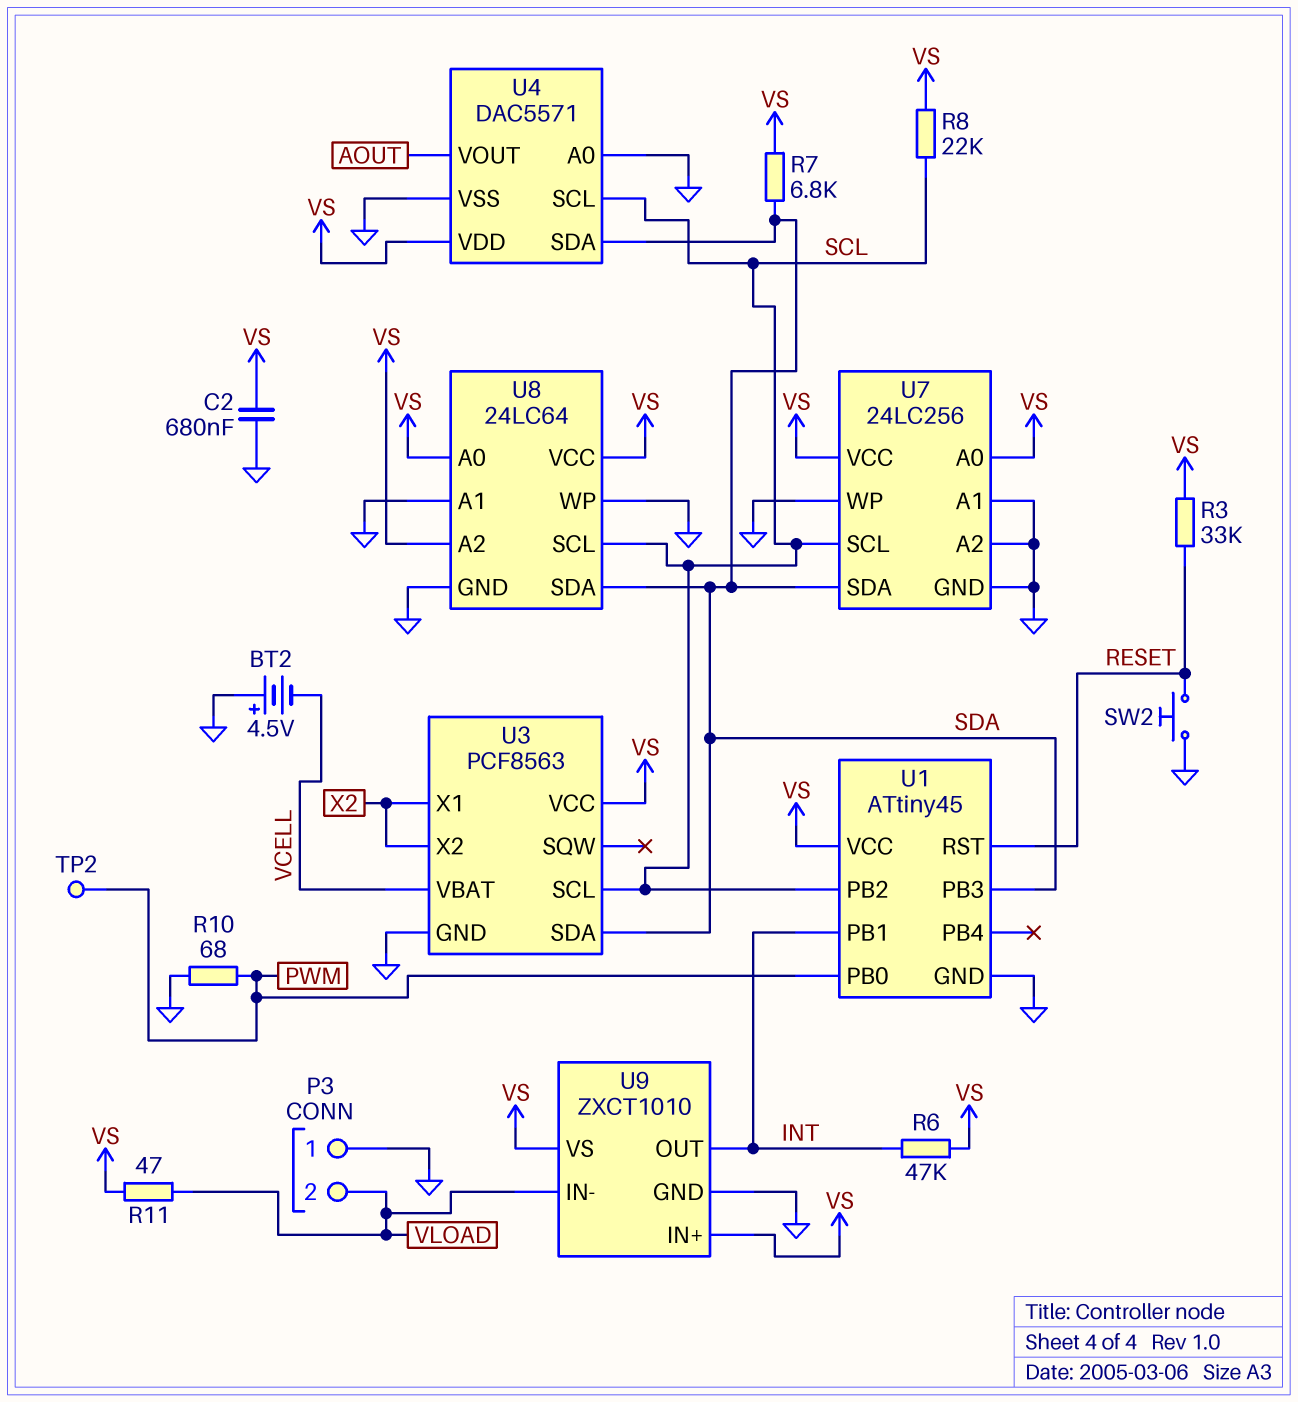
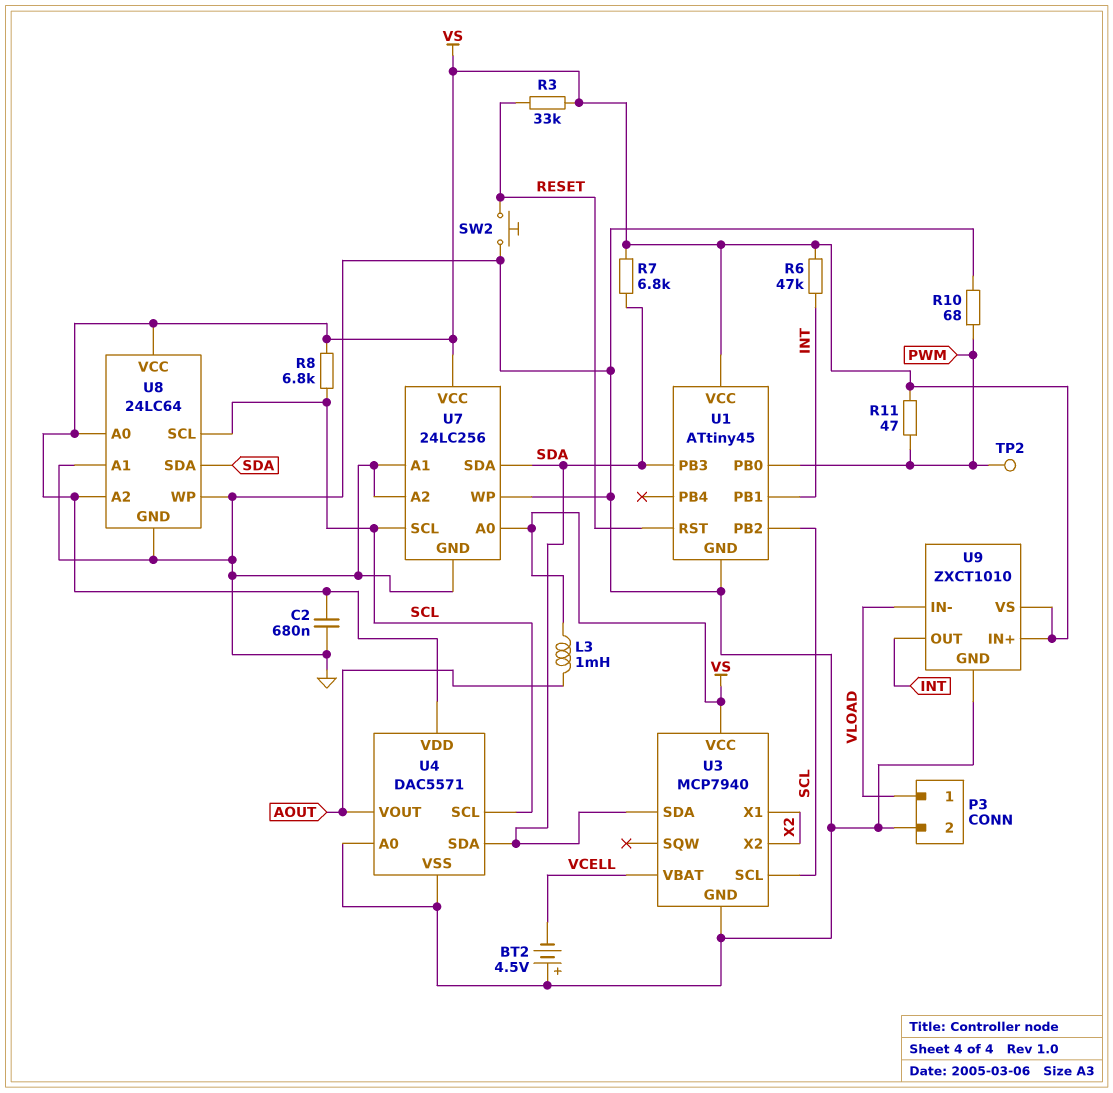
L3: none -> 1mH (AOUT, VS)
P3 pin 1: GND -> VLOAD
P3 pin 2: VLOAD -> GND
R8: 22k (SCL, VS) -> 6.8k (SCL, VS)
R11: 47 (VLOAD, VS) -> 47 (PWM, VS)
U3: PCF8563 -> MCP7940

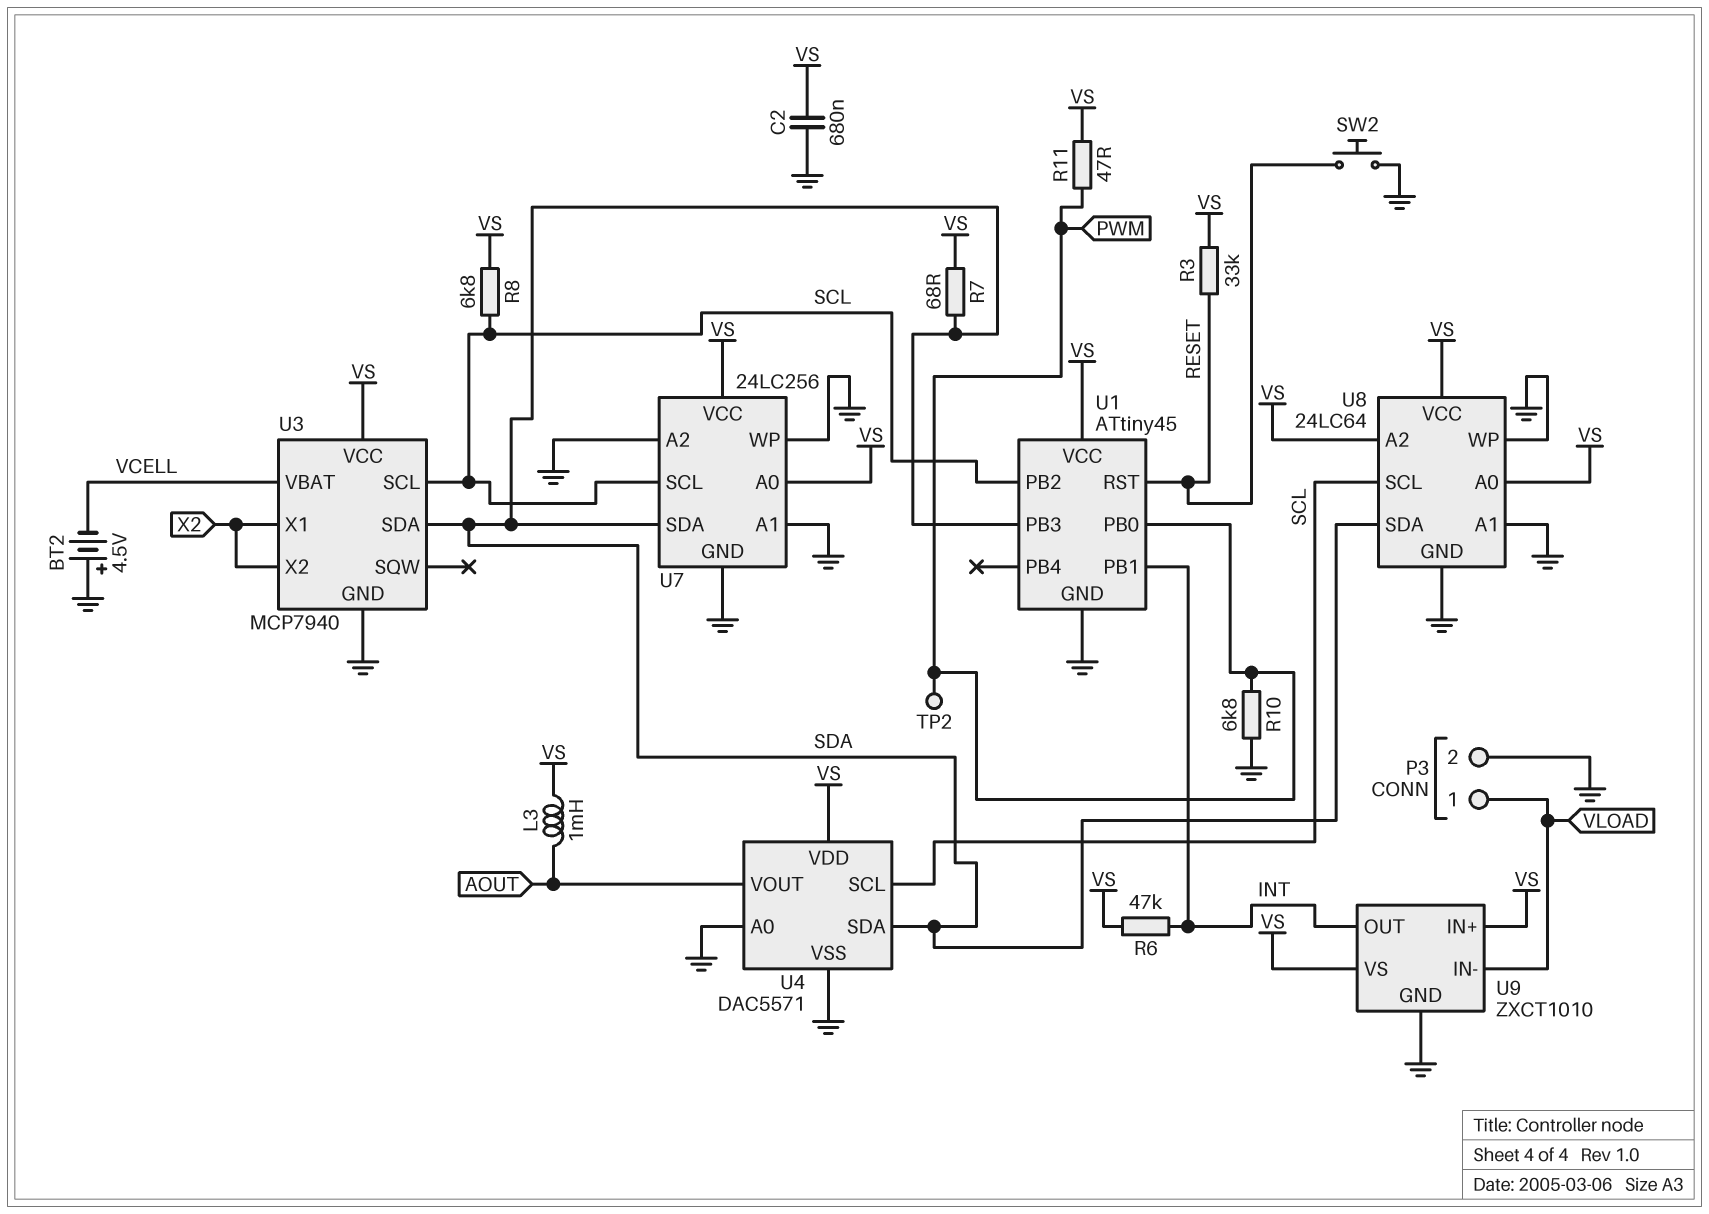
R7: 6.8k (SDA, VS) -> 68 (SDA, VS)
R10: 68 (GND, PWM) -> 6.8k (GND, PWM)

